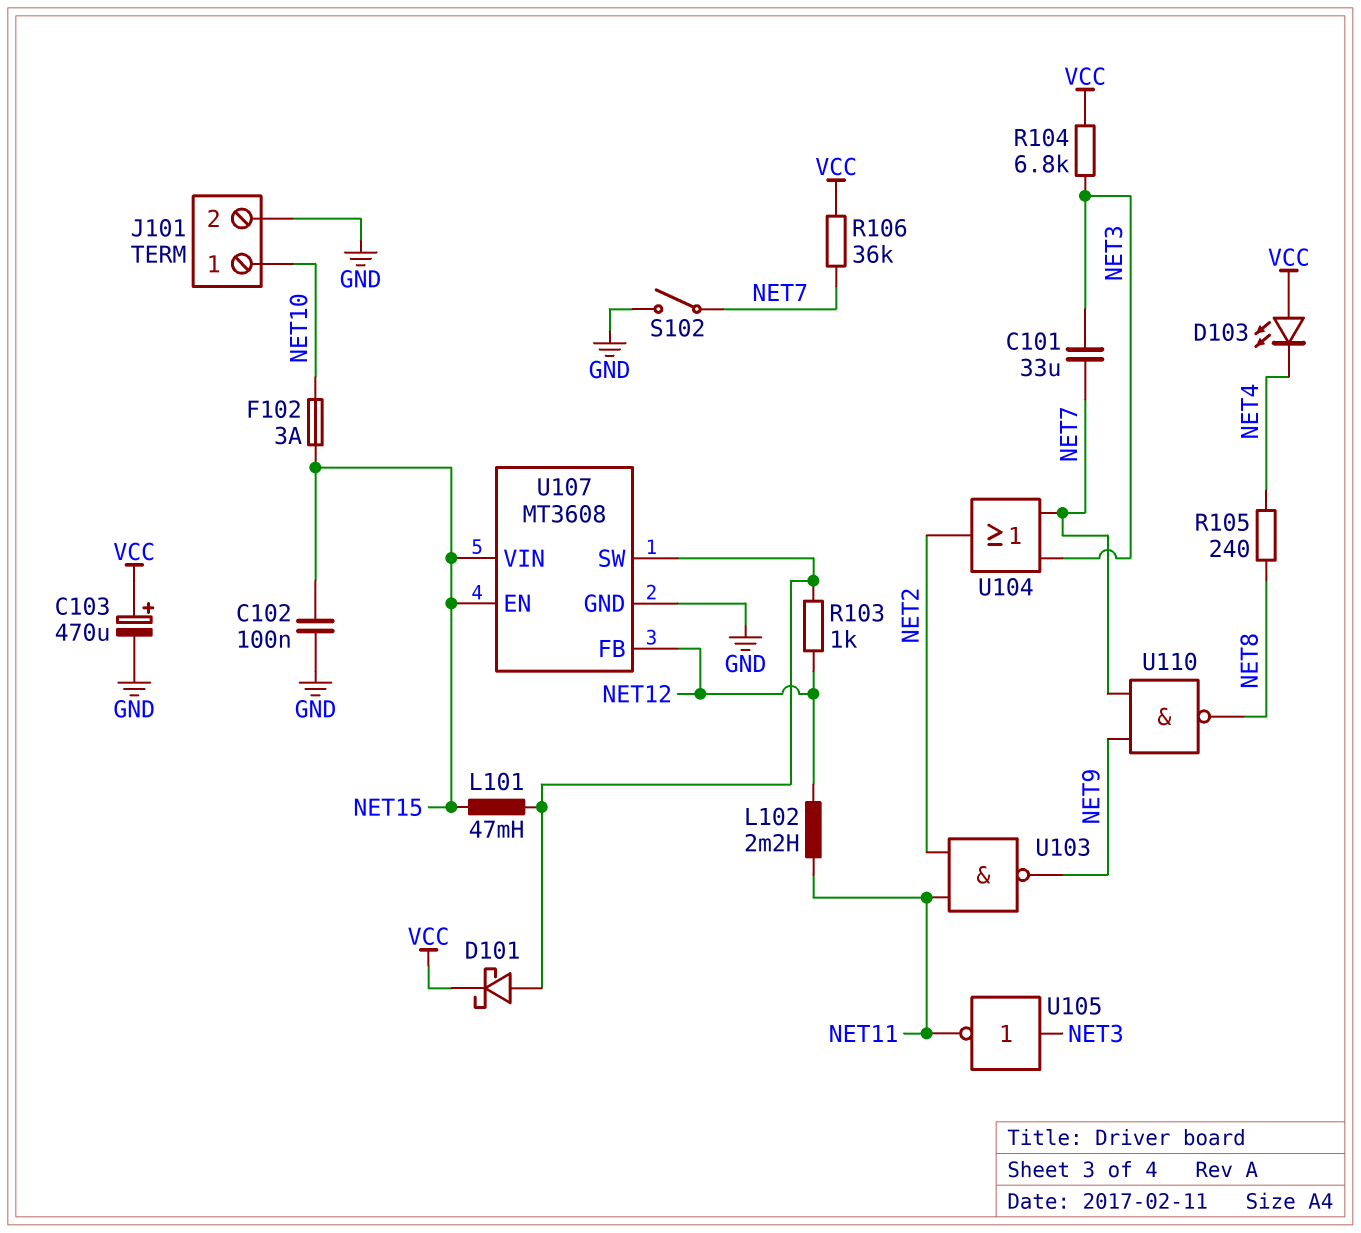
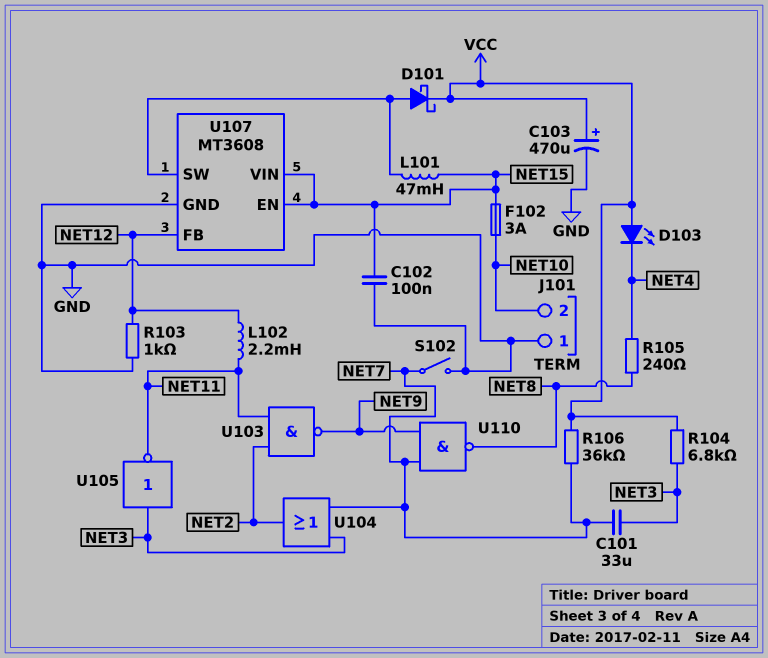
J101 pin 1: NET10 -> GND
J101 pin 2: GND -> NET10
R103: 1k (NET12, U107/SW) -> 1k (GND, NET12)

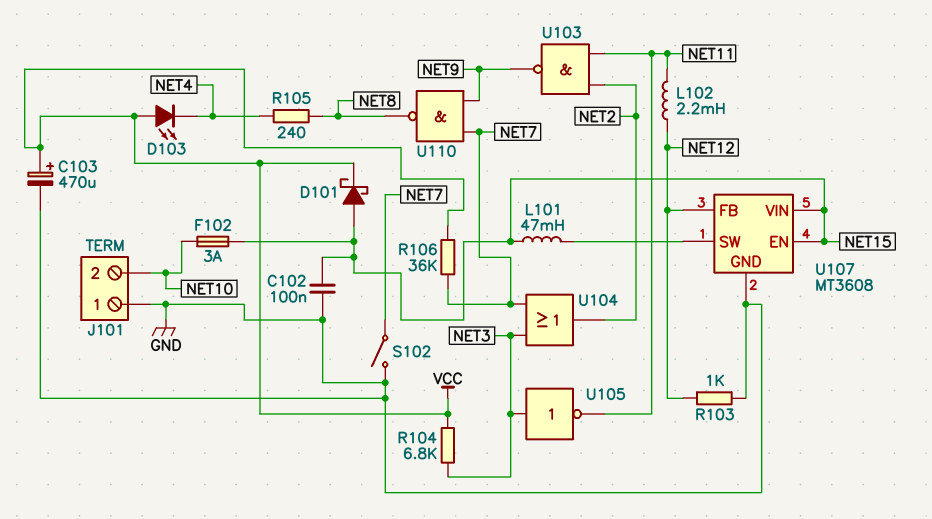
C101: 33uF (NET3, NET7) -> none
D101: schottky (A U107/SW, K VCC) -> schottky (A NET15, K VCC)

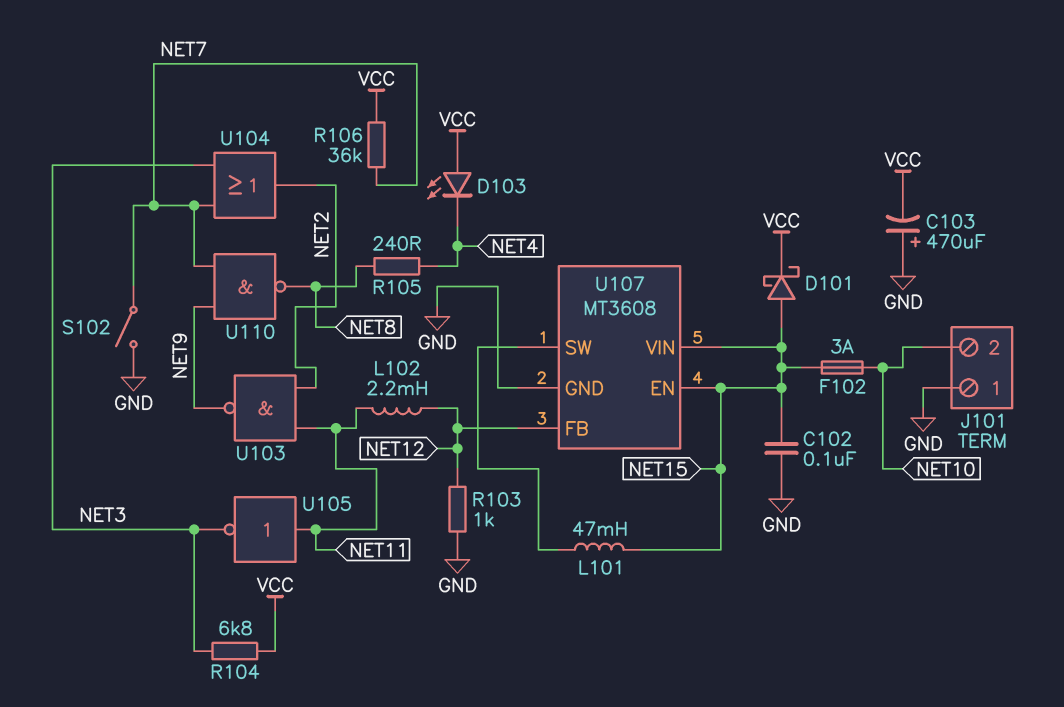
C103: 470uF (plus VCC, minus GND) -> 470uF (plus GND, minus VCC)
U105: NOT (in NET3, out NET11) -> NOT (in NET11, out NET3)

